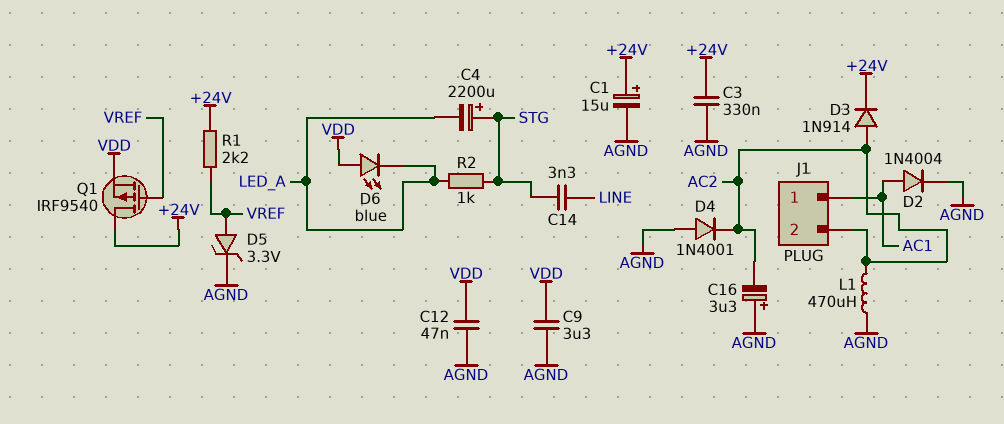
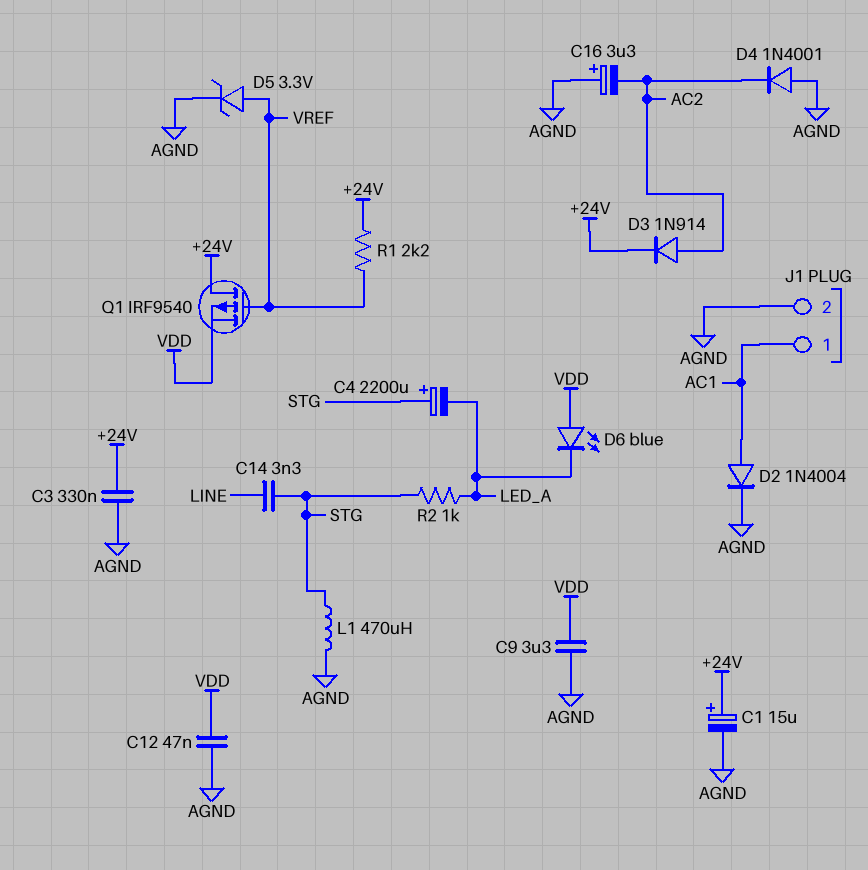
J1 pin 2: AC2 -> AGND
L1: 470uH (AC2, AGND) -> 470uH (AGND, STG)

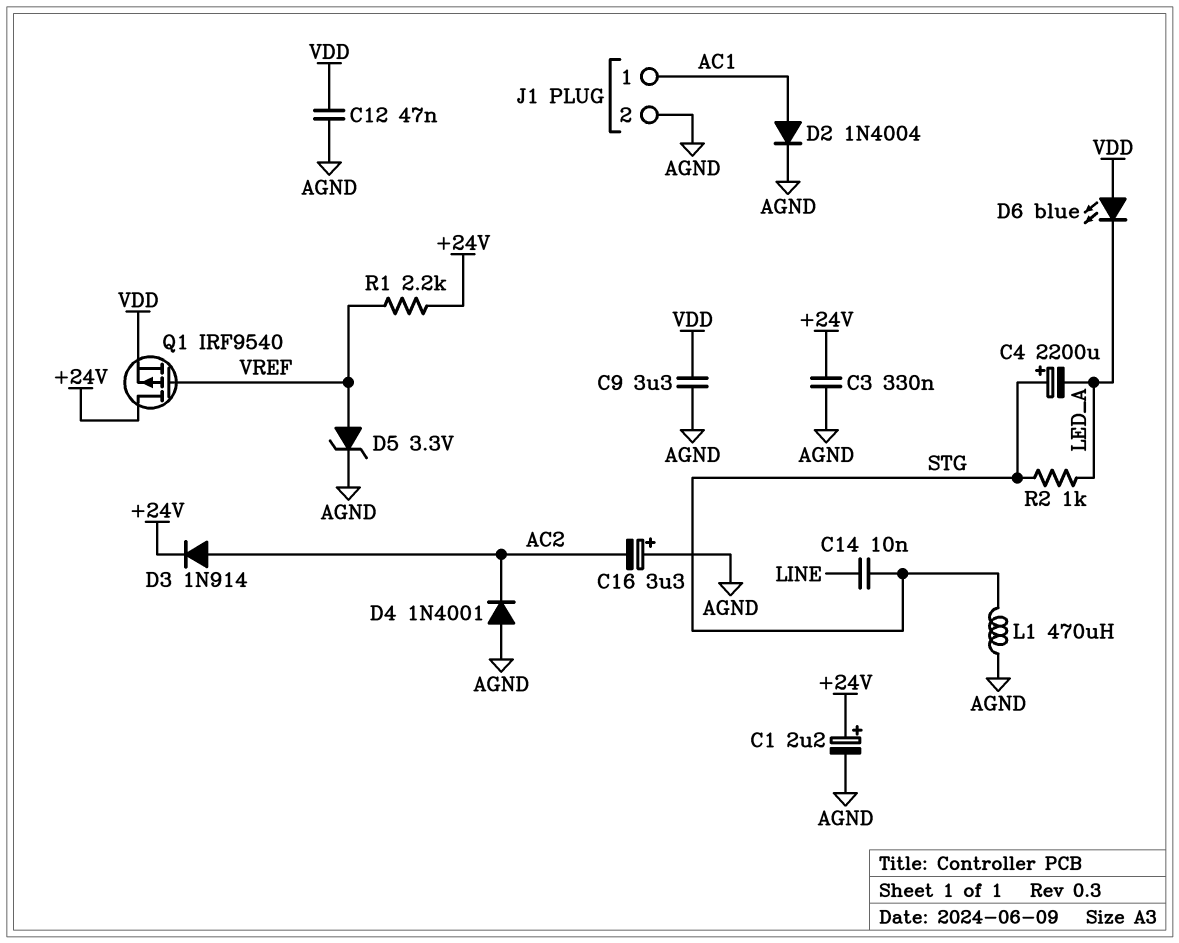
C1: 15uF (plus +24V, minus AGND) -> 2.2uF (plus +24V, minus AGND)
C14: 3.3nF (LINE, STG) -> 10nF (LINE, STG)

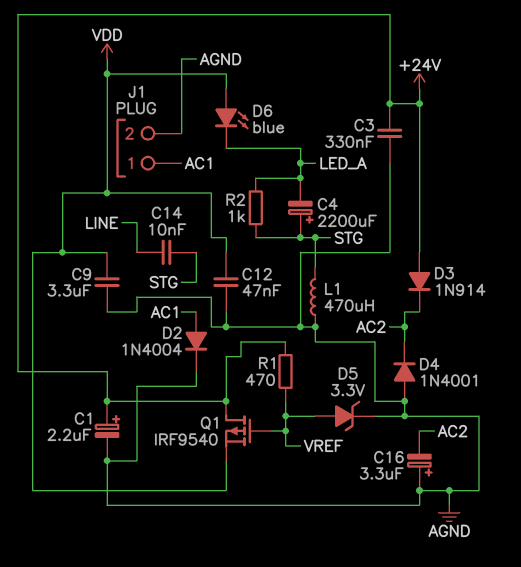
D3: diode 1N914 (A AC2, K +24V) -> diode 1N914 (A +24V, K AC2)
R1: 2.2k (+24V, VREF) -> 470 (+24V, VREF)

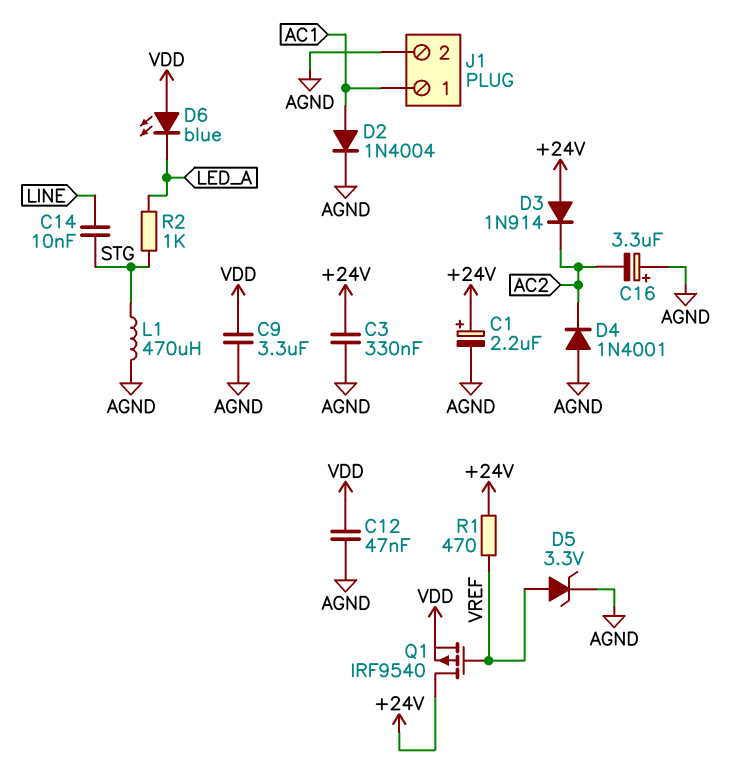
C4: 2200uF (plus STG, minus LED_A) -> none

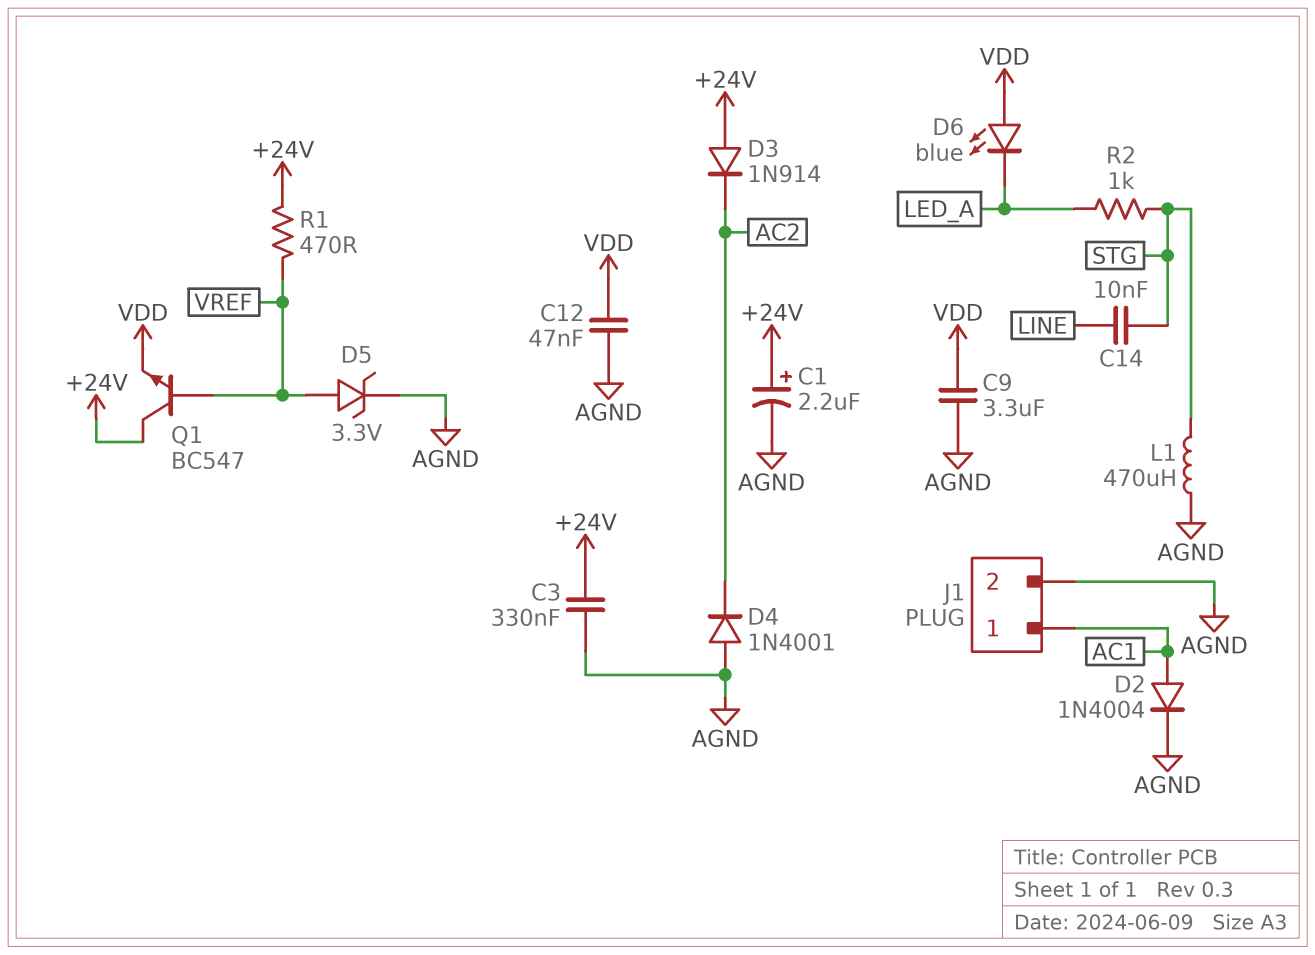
C16: 3.3uF (plus AGND, minus AC2) -> none
Q1: PMOS IRF9540 (G VREF, D +24V, S VDD) -> NPN BC547 (B VREF, C +24V, E VDD)

